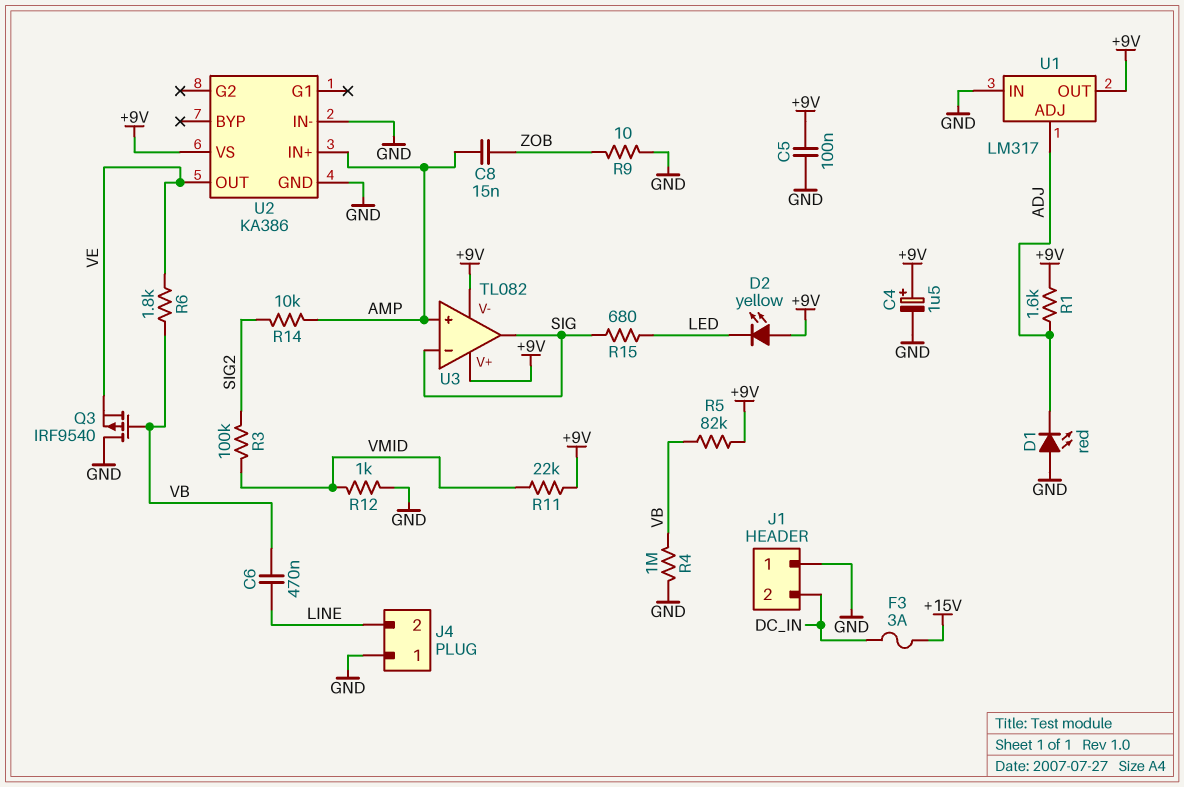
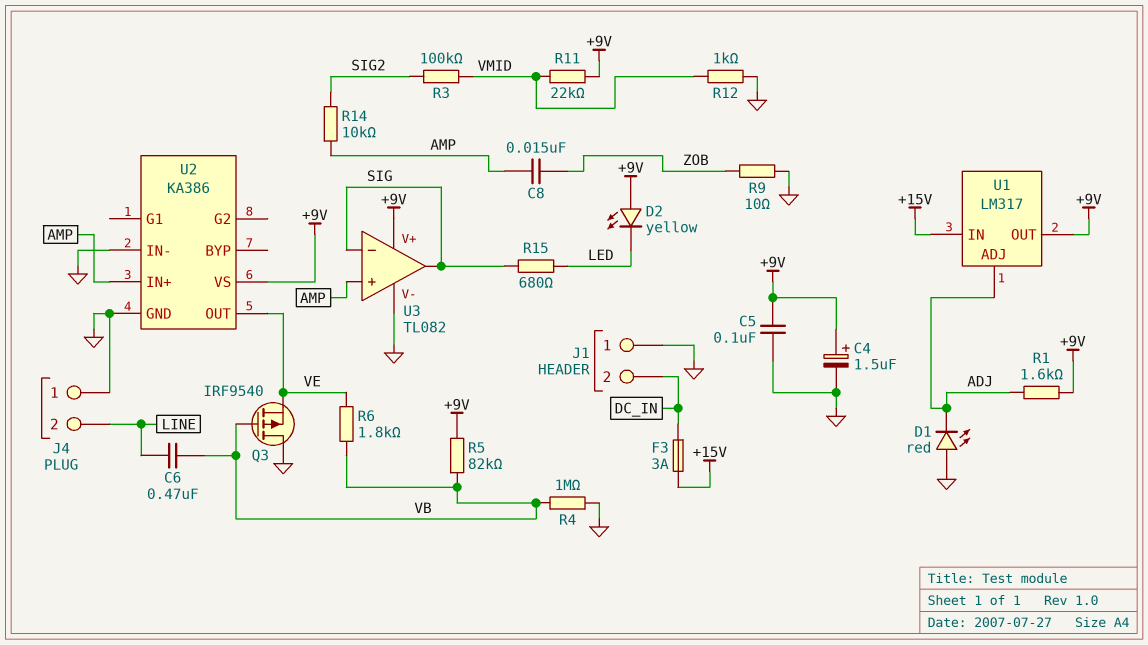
U1 pin IN: GND -> +15V
U3 pin V-: +9V -> GND

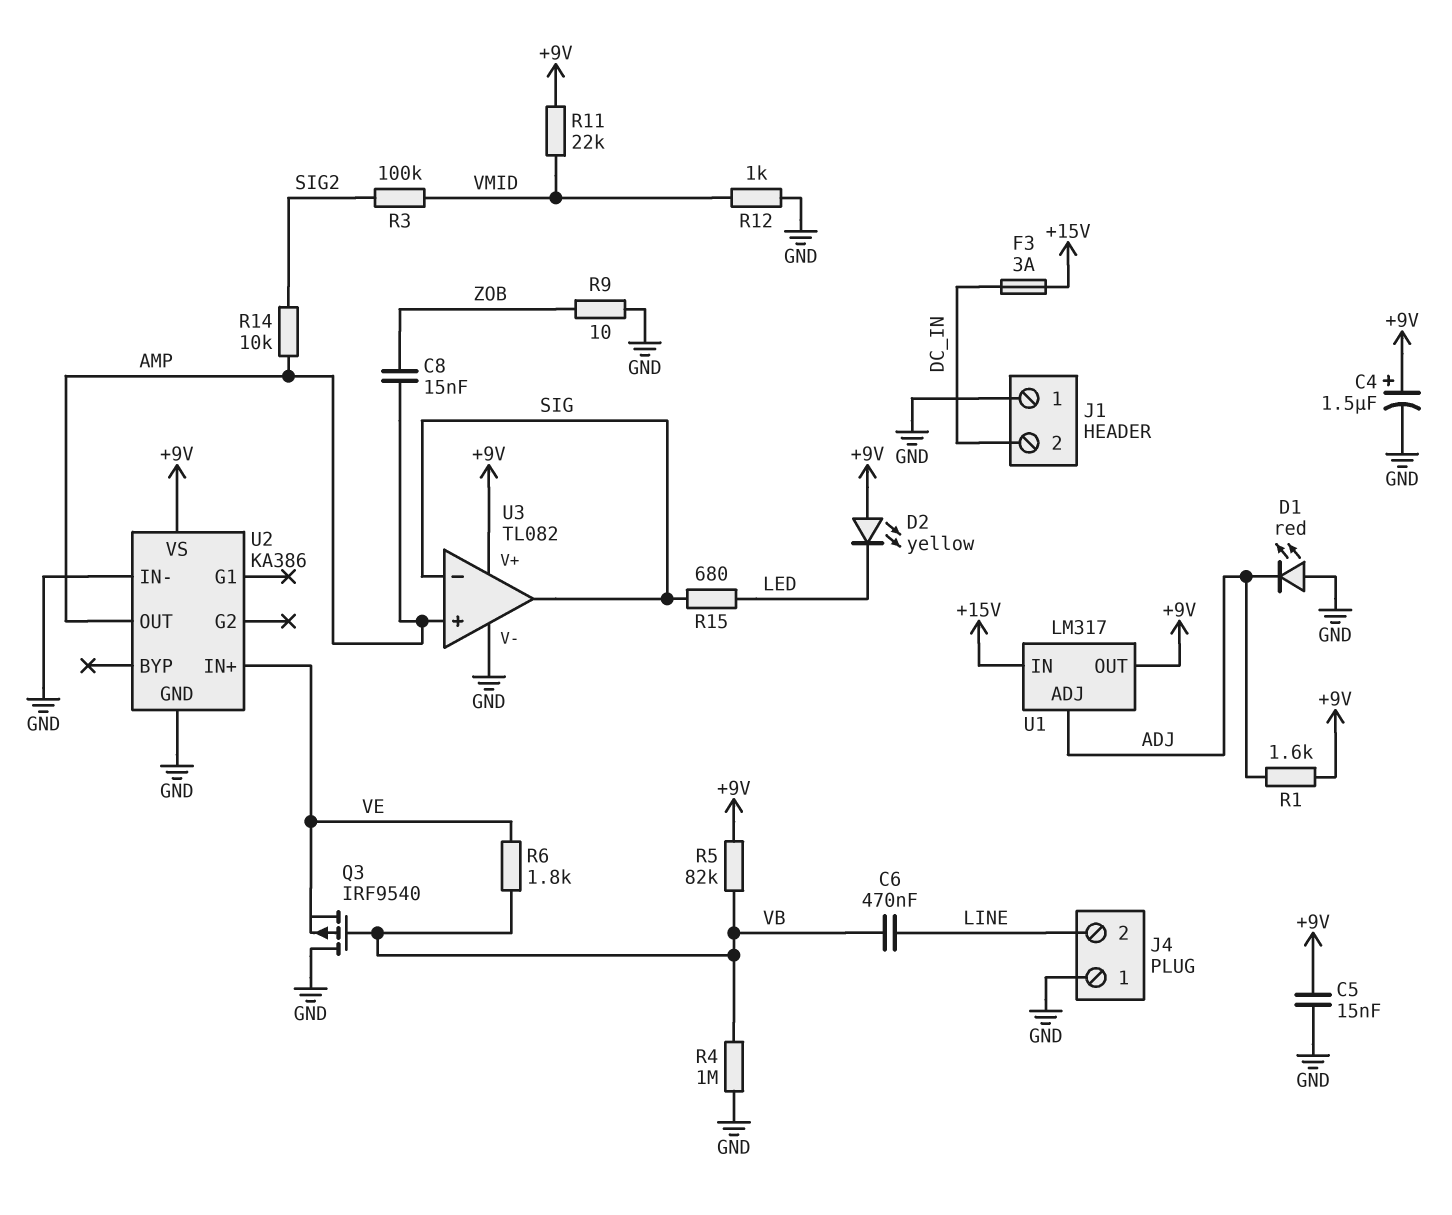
C5: 100nF (+9V, GND) -> 15nF (+9V, GND)
U2 pin IN+: AMP -> VE
U2 pin OUT: VE -> AMP

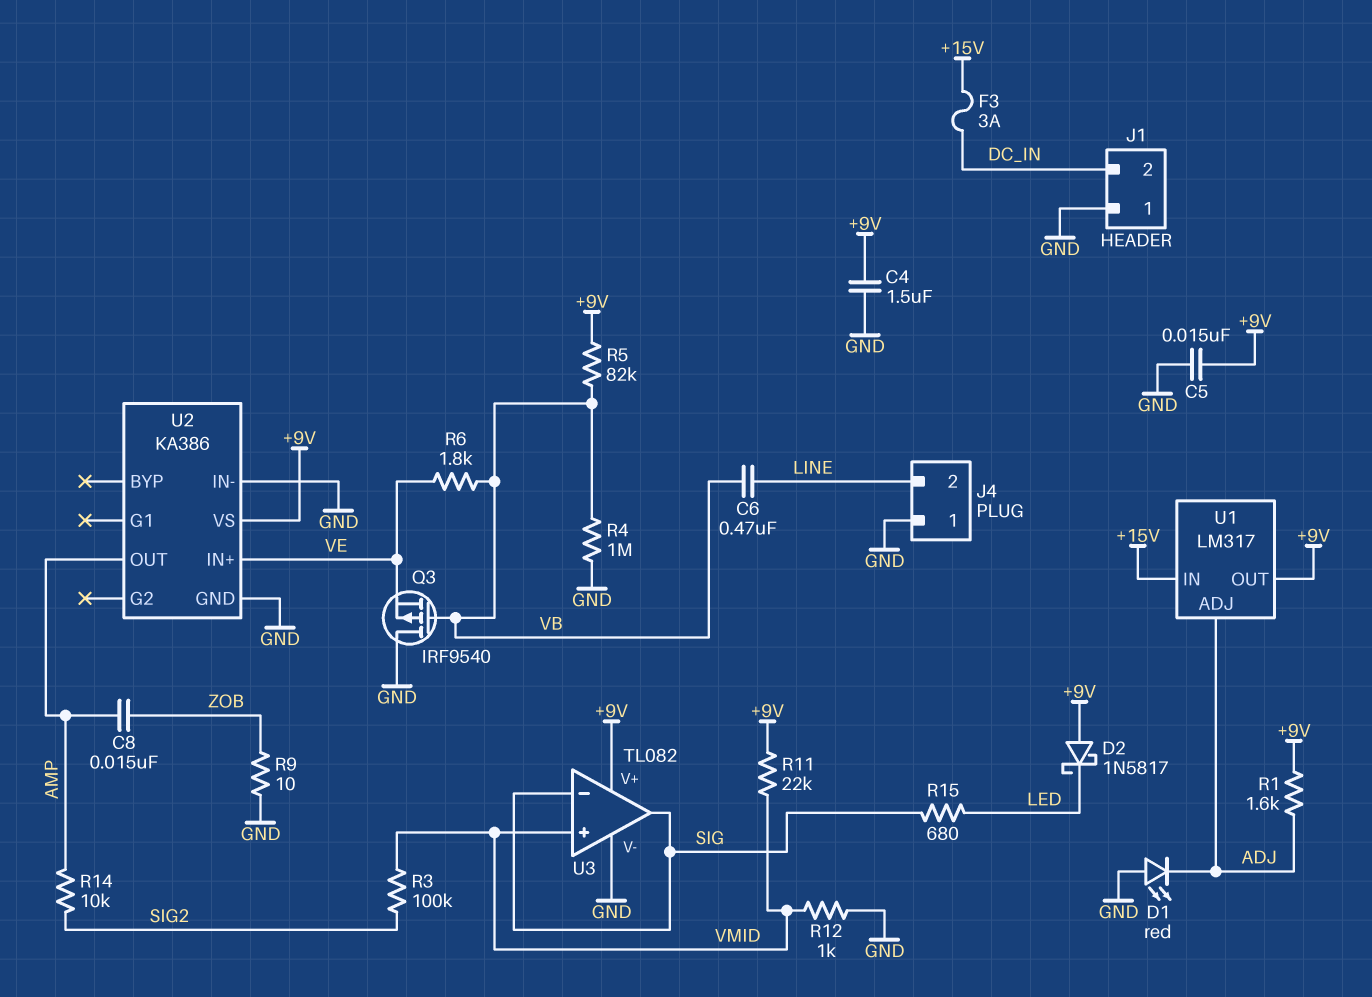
C4: 1.5uF (plus +9V, minus GND) -> 1.5uF (+9V, GND)
D2: LED yellow (A +9V, K LED) -> schottky 1N5817 (A +9V, K LED)
U3 pin in+: AMP -> VMID

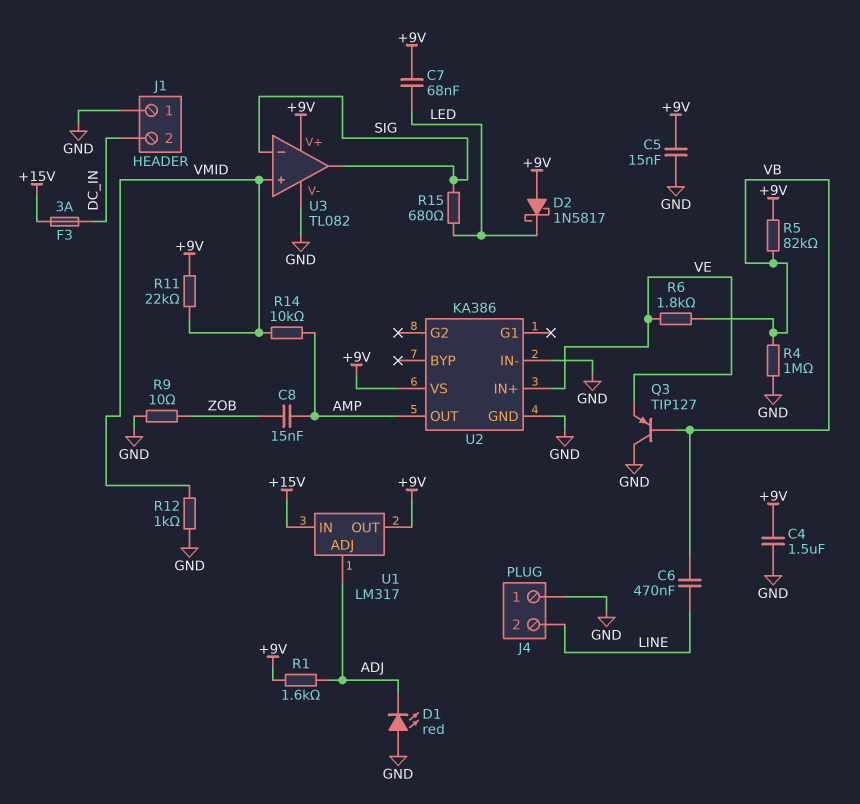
C7: none -> 68nF (+9V, LED)
Q3: PMOS IRF9540 (G VB, D GND, S VE) -> PNP TIP127 (B VB, C GND, E VE)
R3: 100k (SIG2, VMID) -> none
R14: 10k (AMP, SIG2) -> 10k (AMP, VMID)

